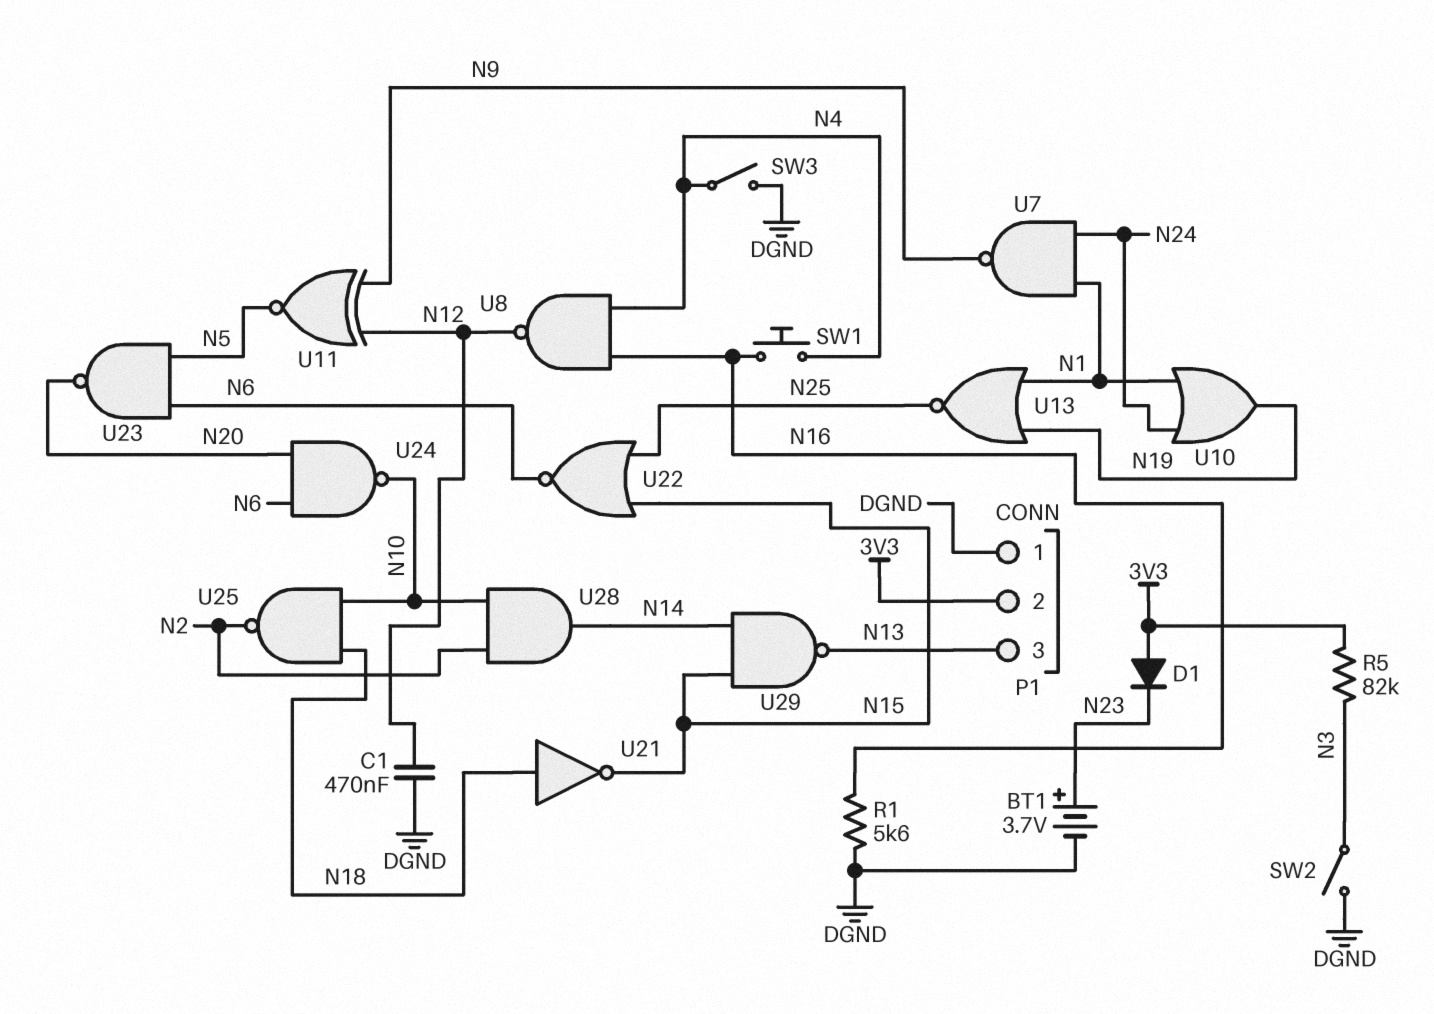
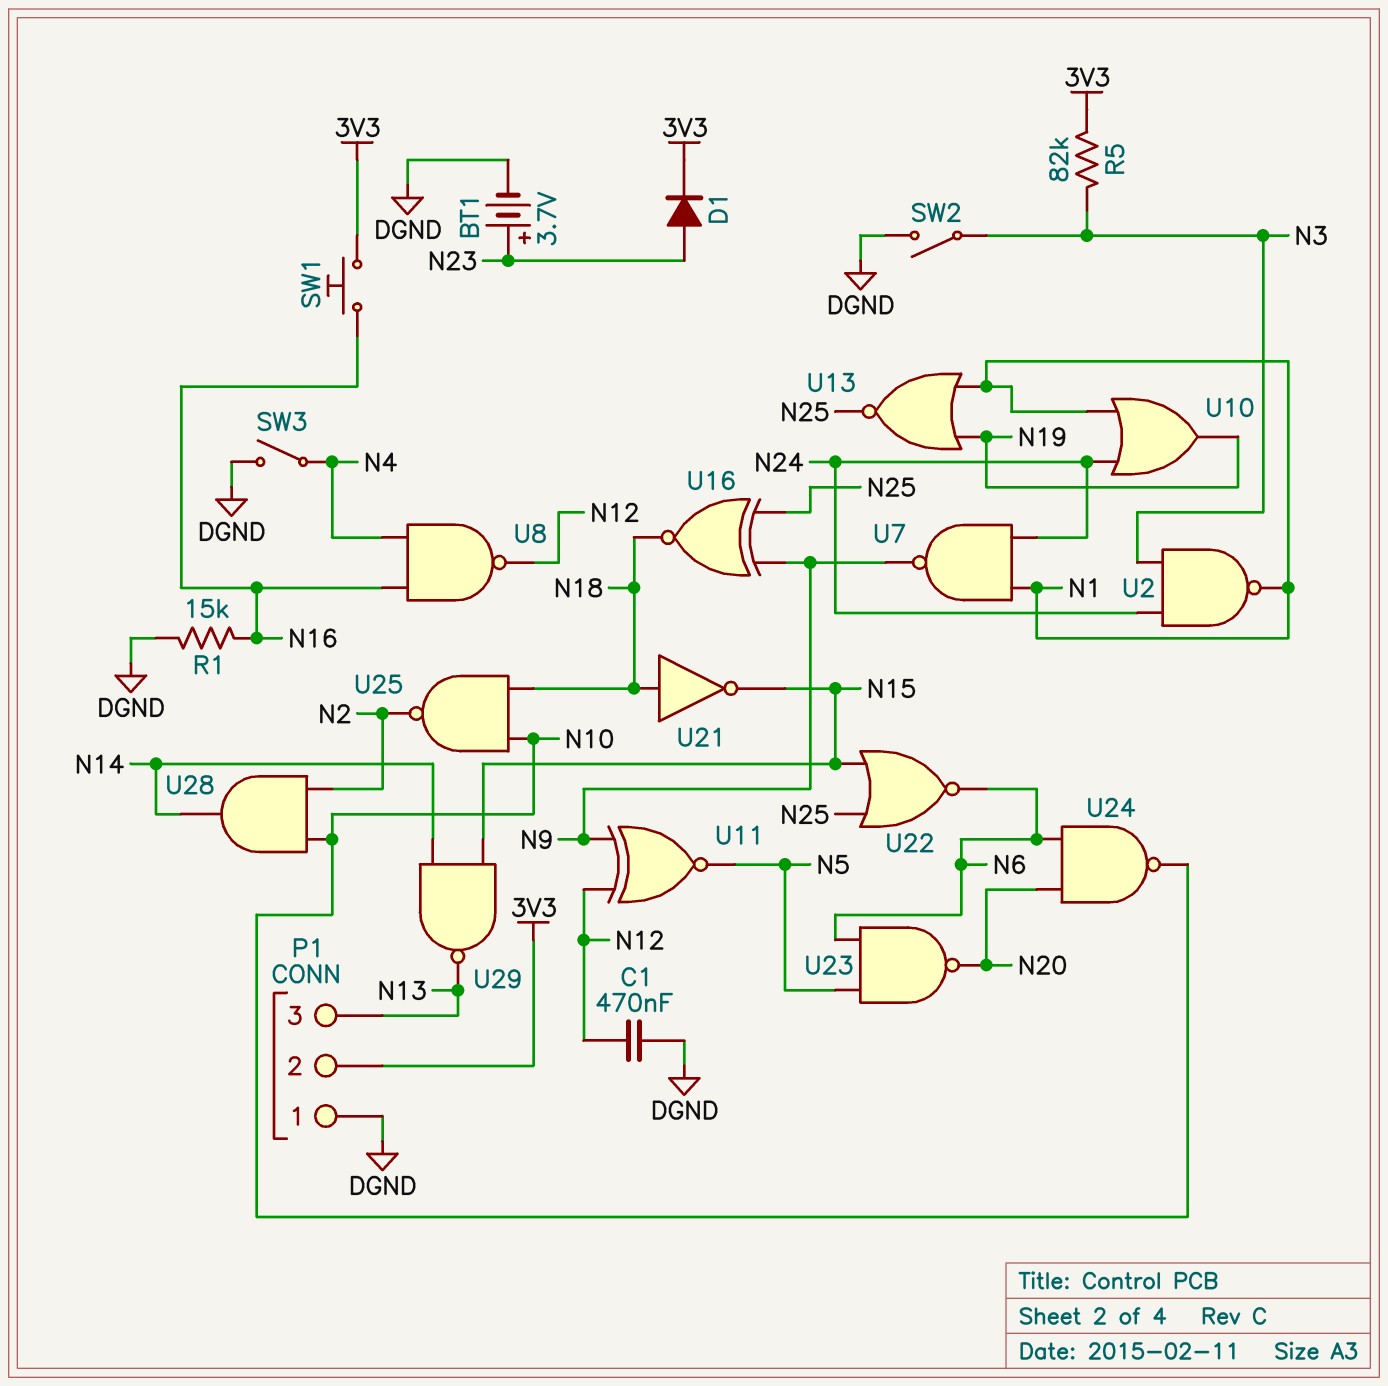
D1: diode (A 3V3, K N23) -> diode (A N23, K 3V3)
R1: 5.6k (DGND, N16) -> 15k (DGND, N16)
SW1: button (N4, N16) -> button (3V3, N16)
U2: none -> NAND (in N3, in N24, out N1)
U16: none -> XNOR (in N9, in N25, out N18)

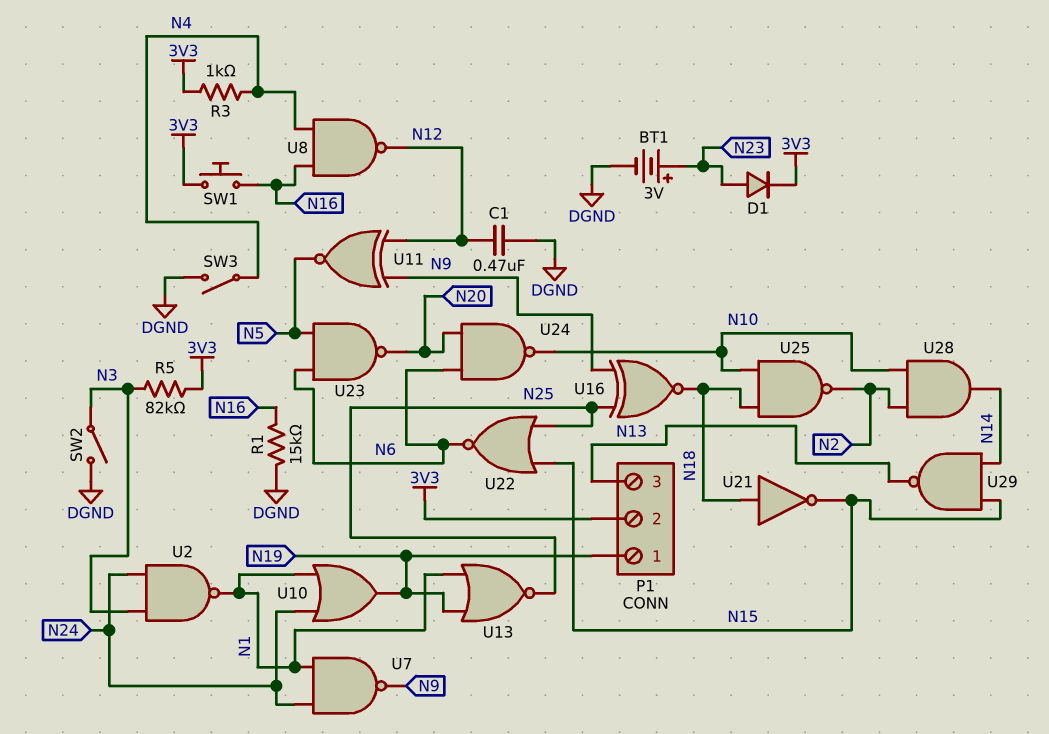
BT1: 3.7V (plus N23, minus DGND) -> 3V (plus N23, minus DGND)
P1 pin 1: DGND -> N19
R3: none -> 1k (3V3, N4)

